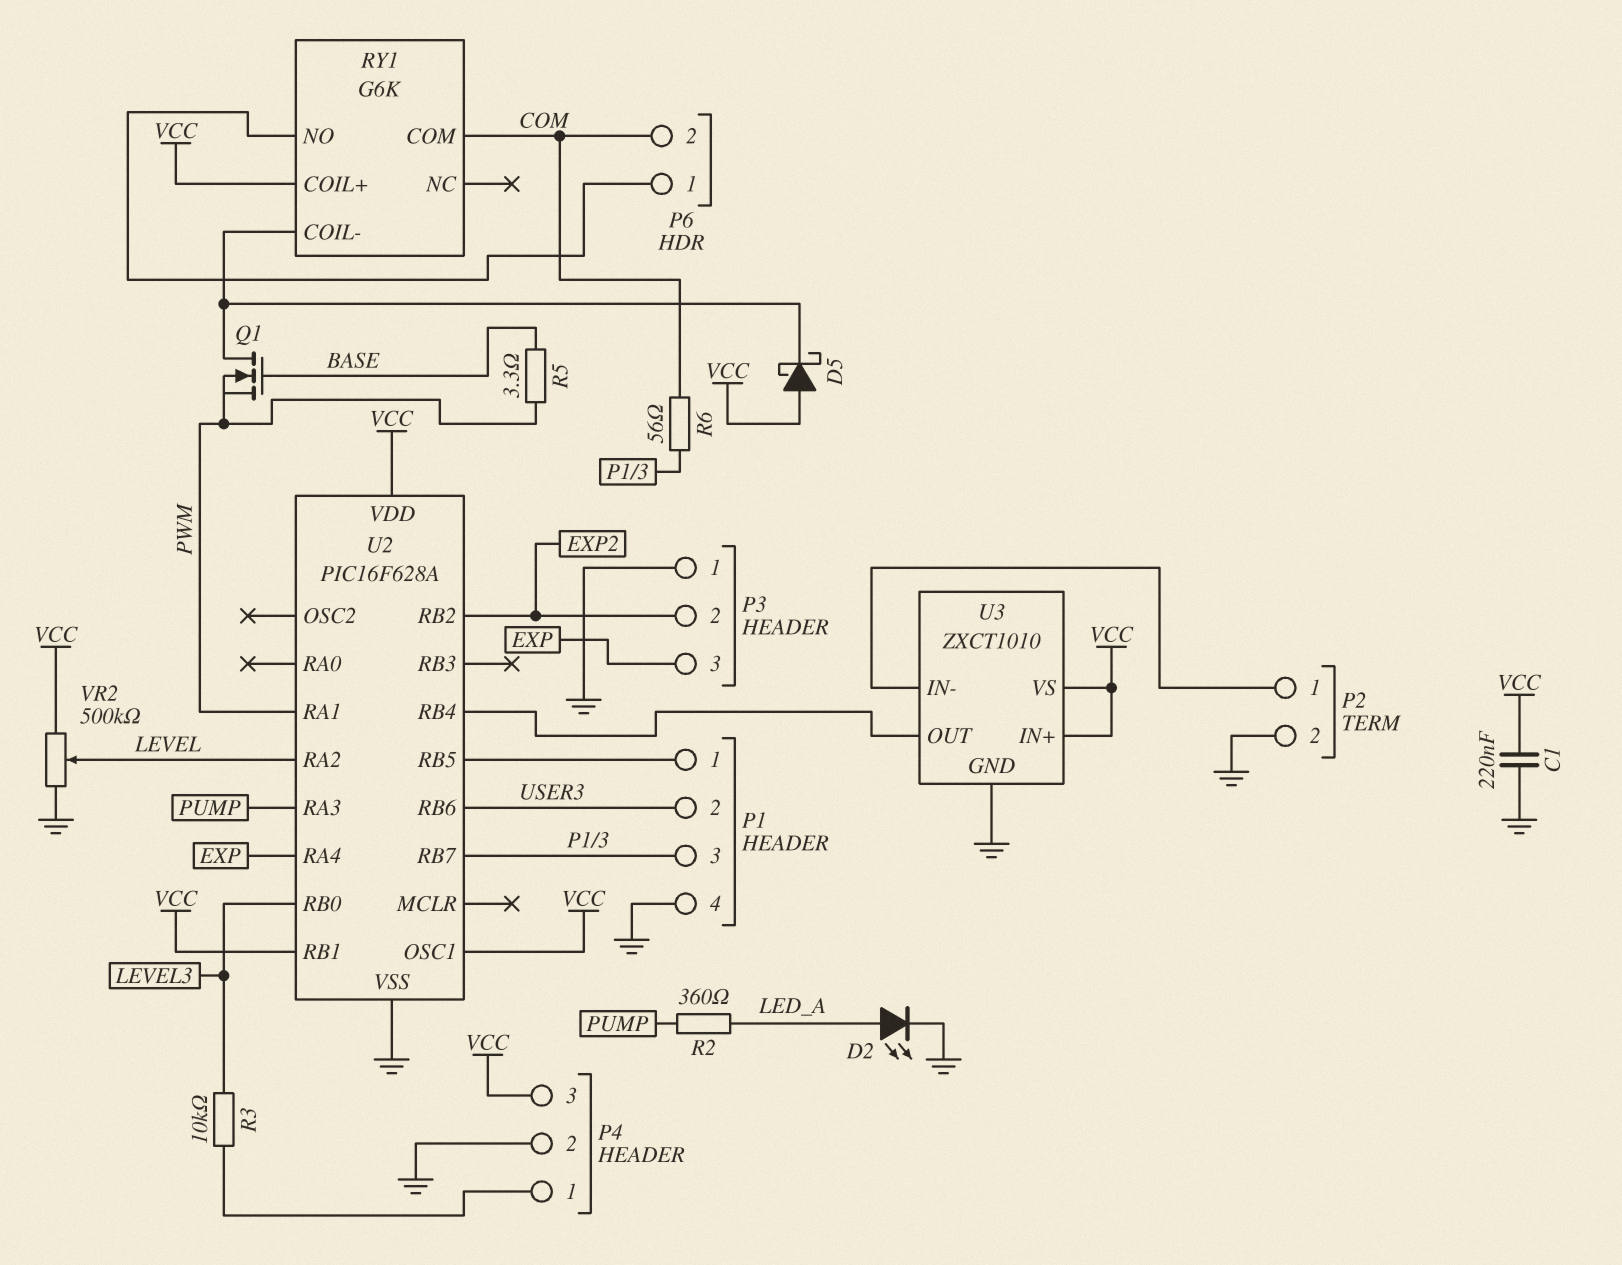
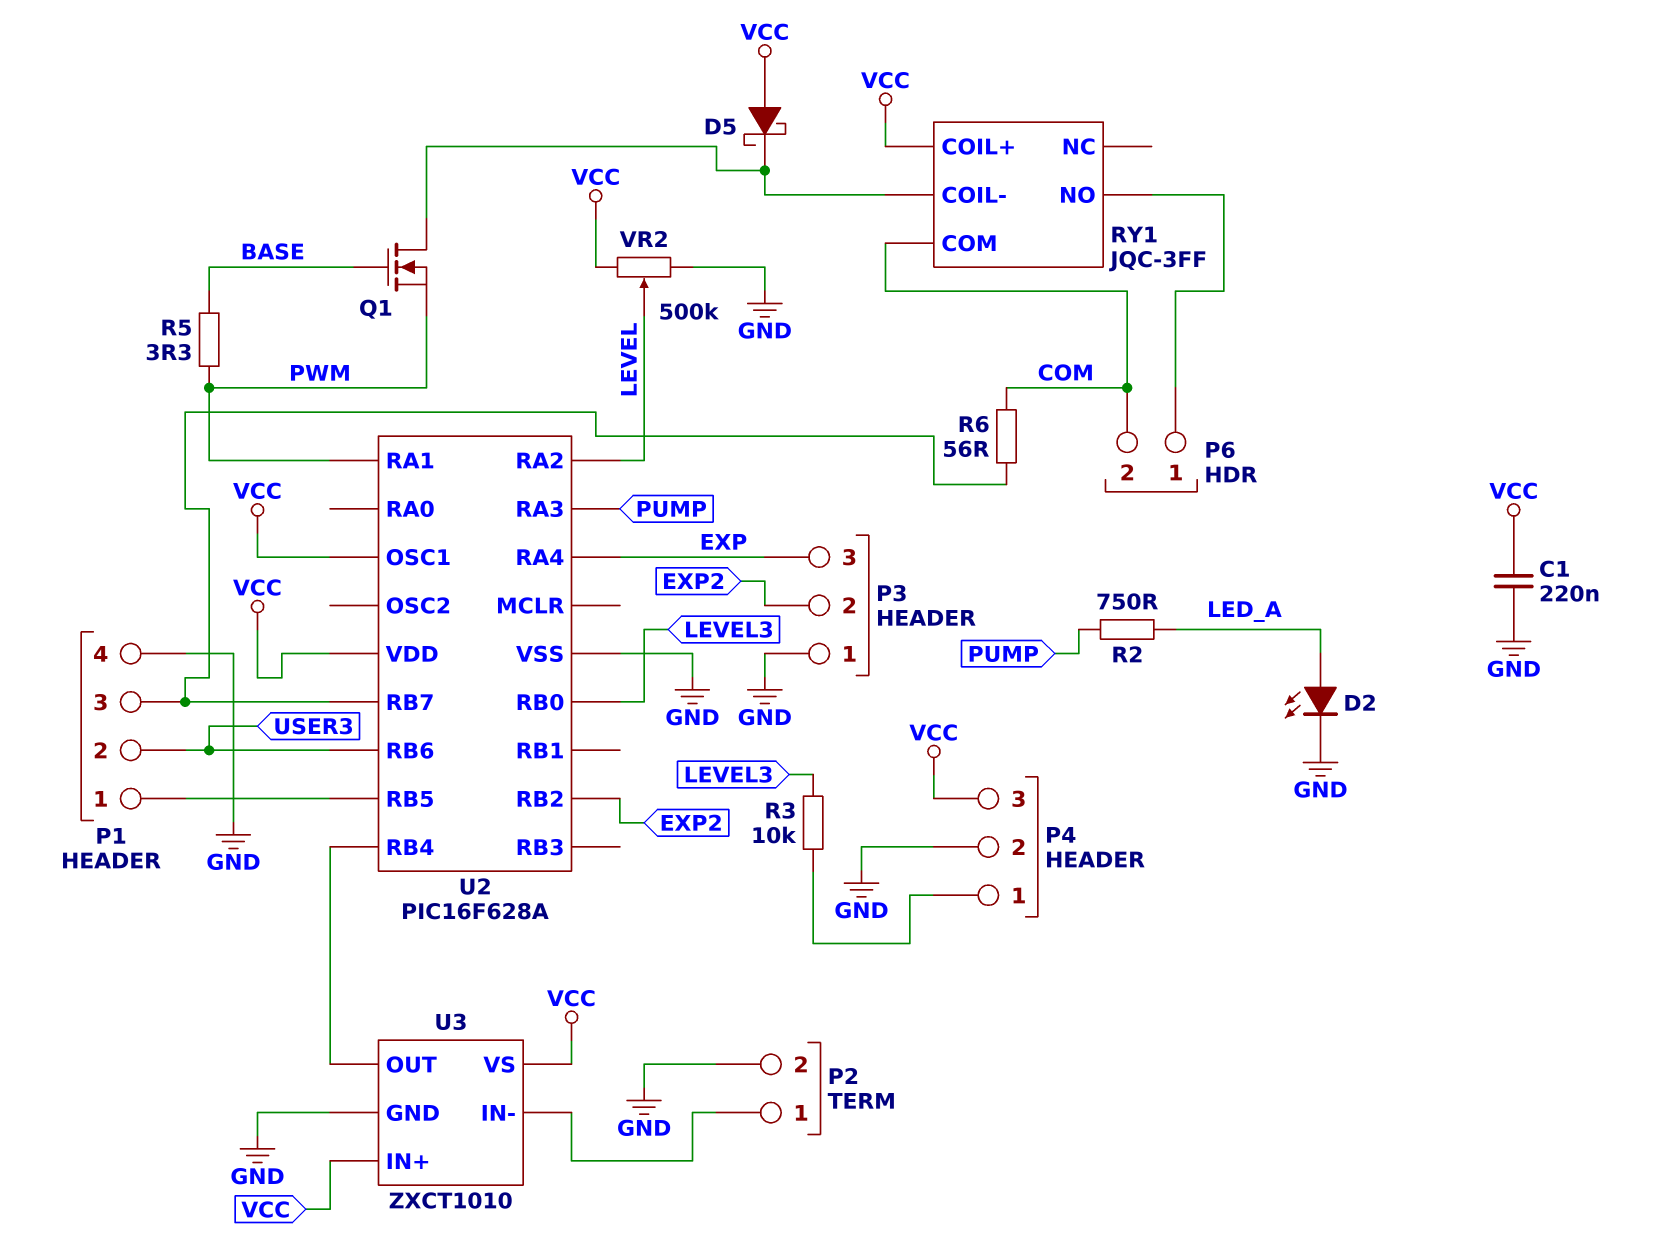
R2: 360 (LED_A, PUMP) -> 750 (LED_A, PUMP)
RY1: G6K -> JQC-3FF
U2 pin RB1: VCC -> none

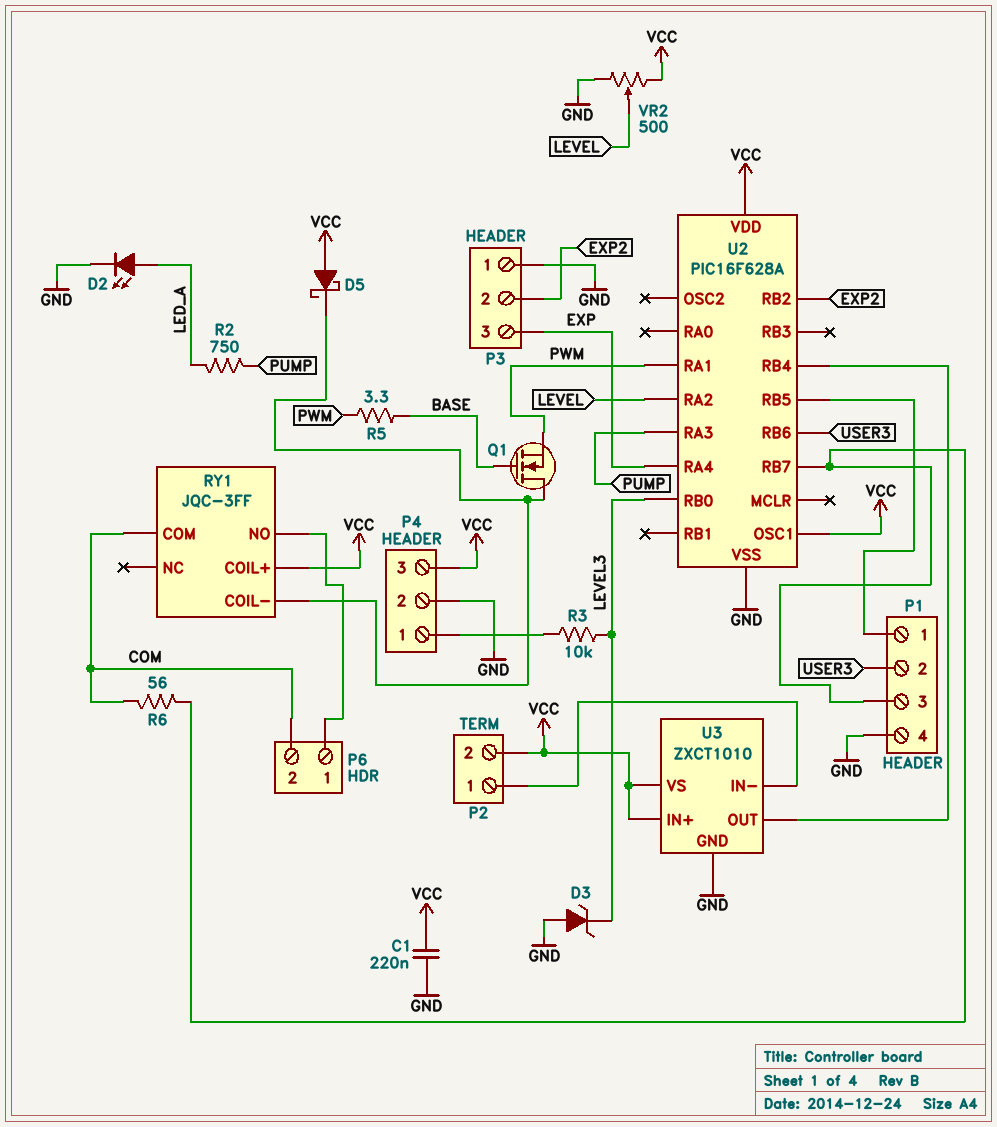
D3: none -> zener (A GND, K LEVEL3)
P2 pin 2: GND -> VCC
VR2: 500k (GND, VCC, wiper LEVEL) -> 500 (GND, VCC, wiper LEVEL)

